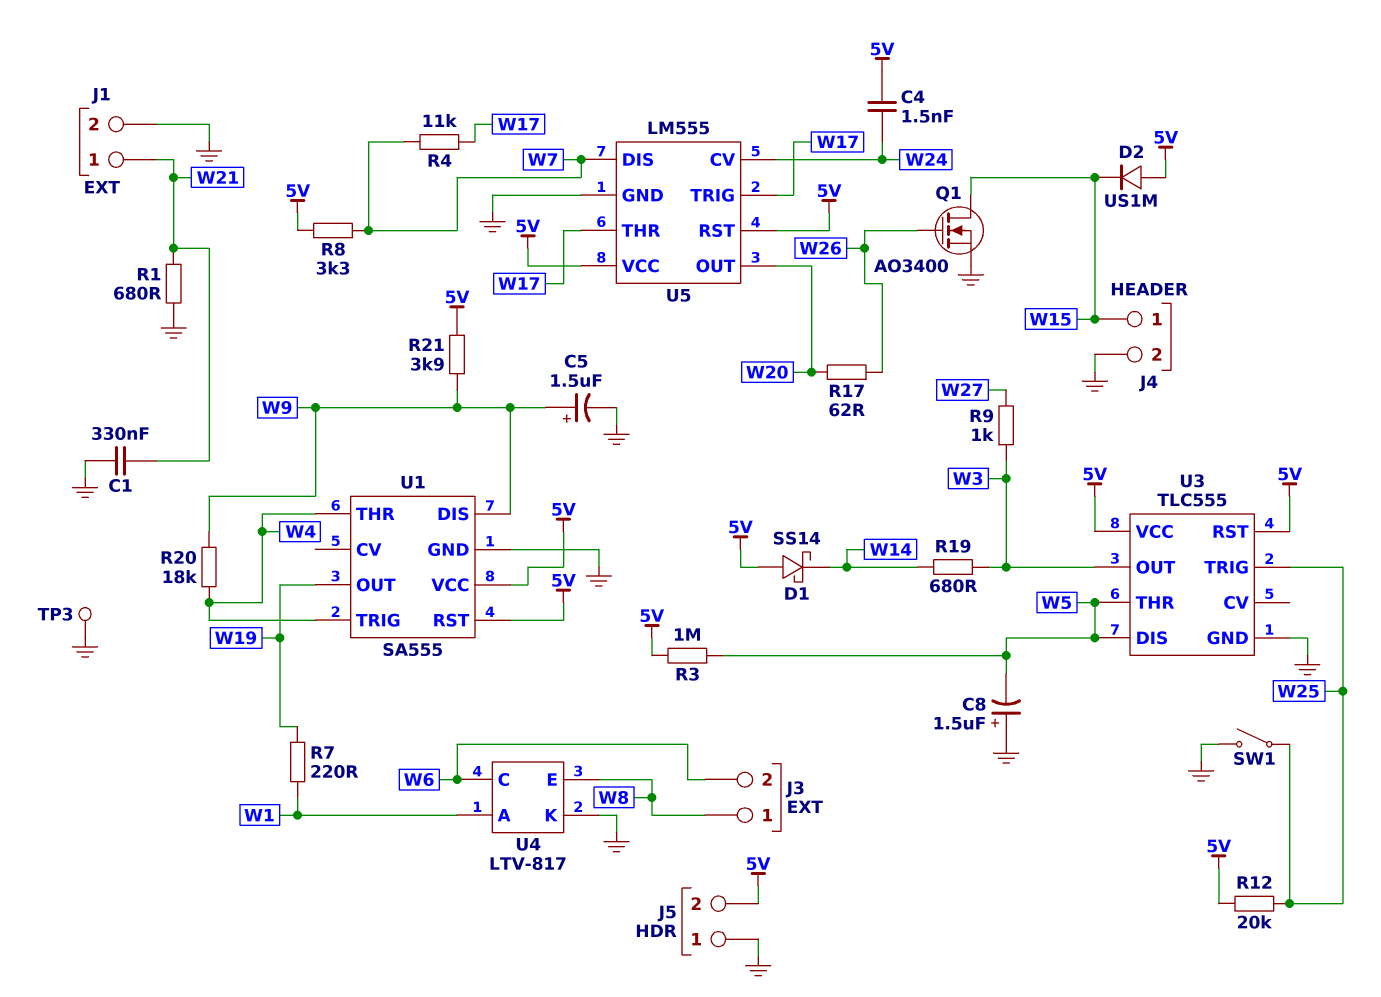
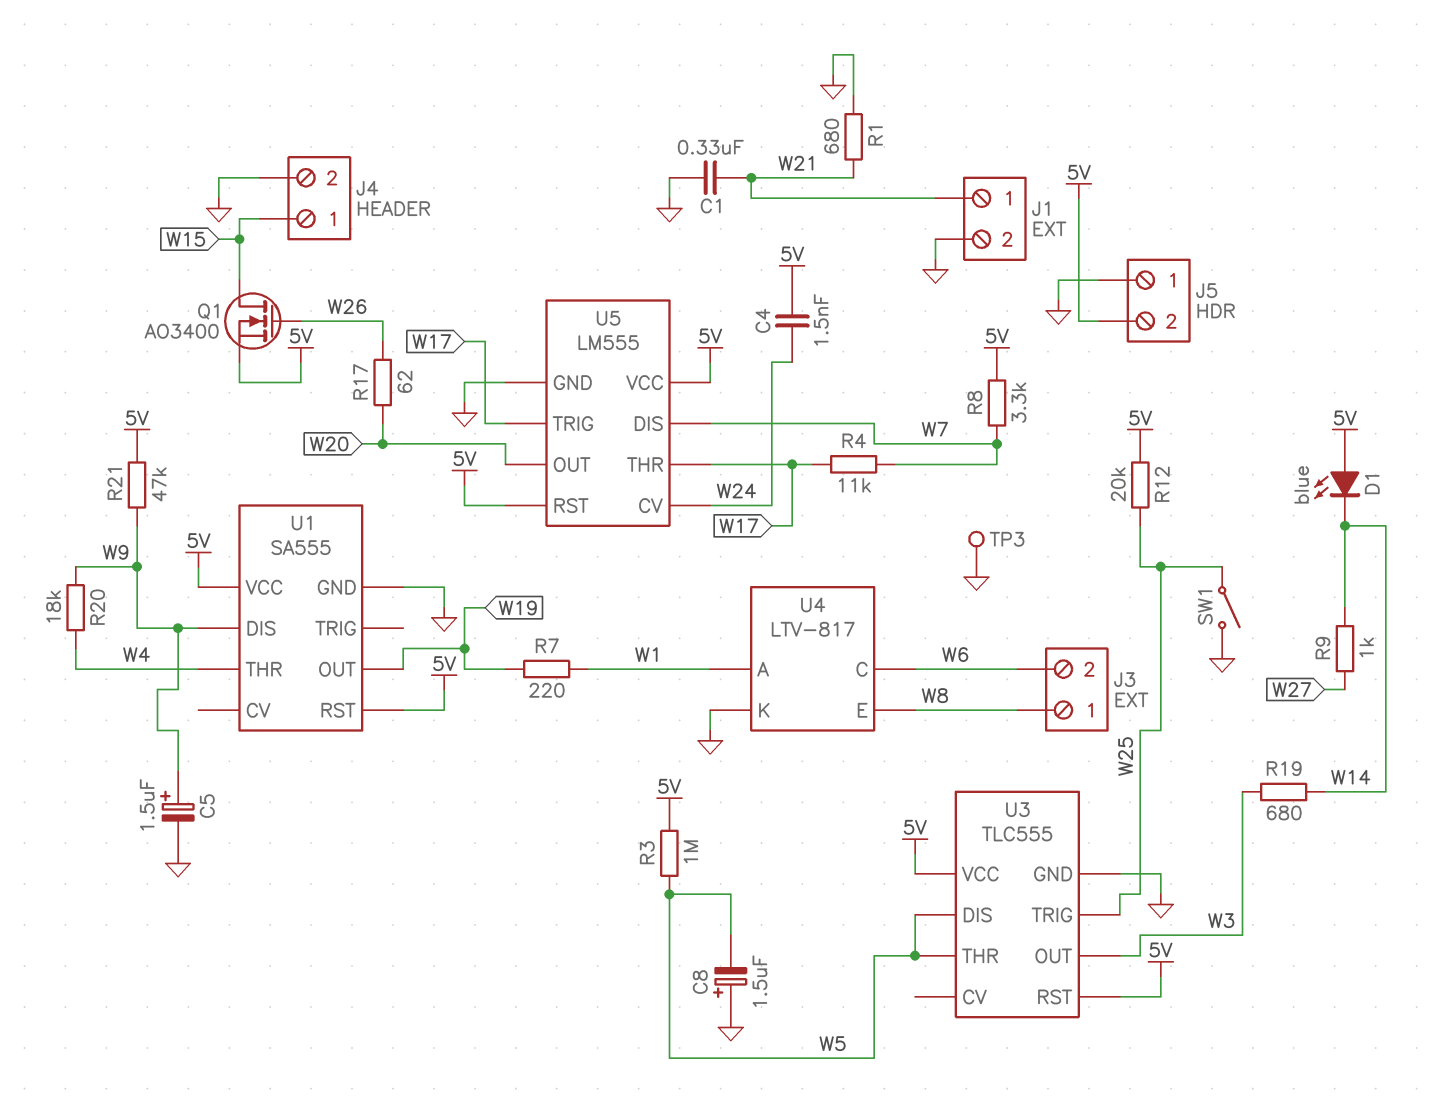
D1: schottky SS14 (A 5V, K W14) -> LED blue (A 5V, K W14)
D2: diode US1M (A 5V, K W15) -> none
Q1: NMOS AO3400 (G W26, D W15, S GND) -> NMOS AO3400 (G W26, D W15, S 5V)
R9: 1k (W3, W27) -> 1k (W14, W27)
R21: 3.9k (5V, W9) -> 47k (5V, W9)
U1 pin TRIG: W4 -> none

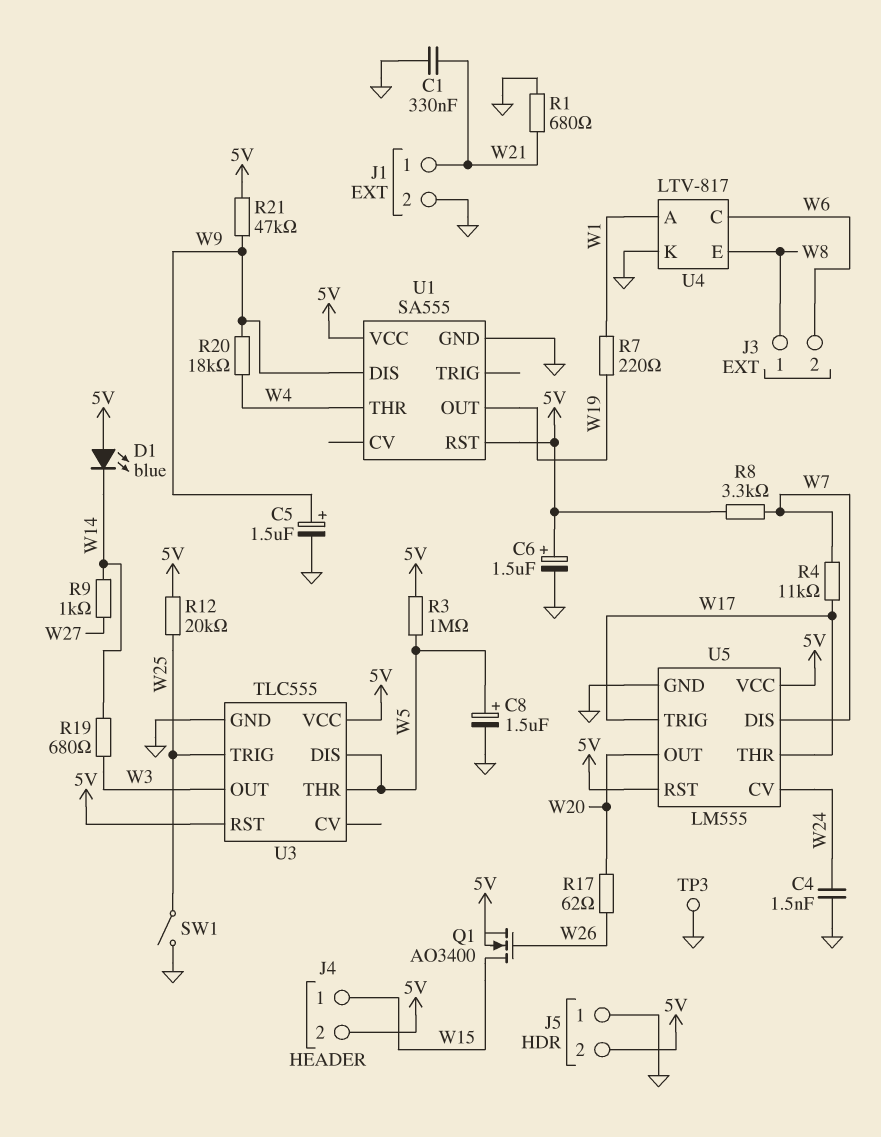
C4: 1.5nF (5V, W24) -> 1.5nF (GND, W24)
C6: none -> 1.5uF (plus 5V, minus GND)
C8: 1.5uF (plus GND, minus W5) -> 1.5uF (plus W5, minus GND)
J4 pin 2: GND -> 5V

